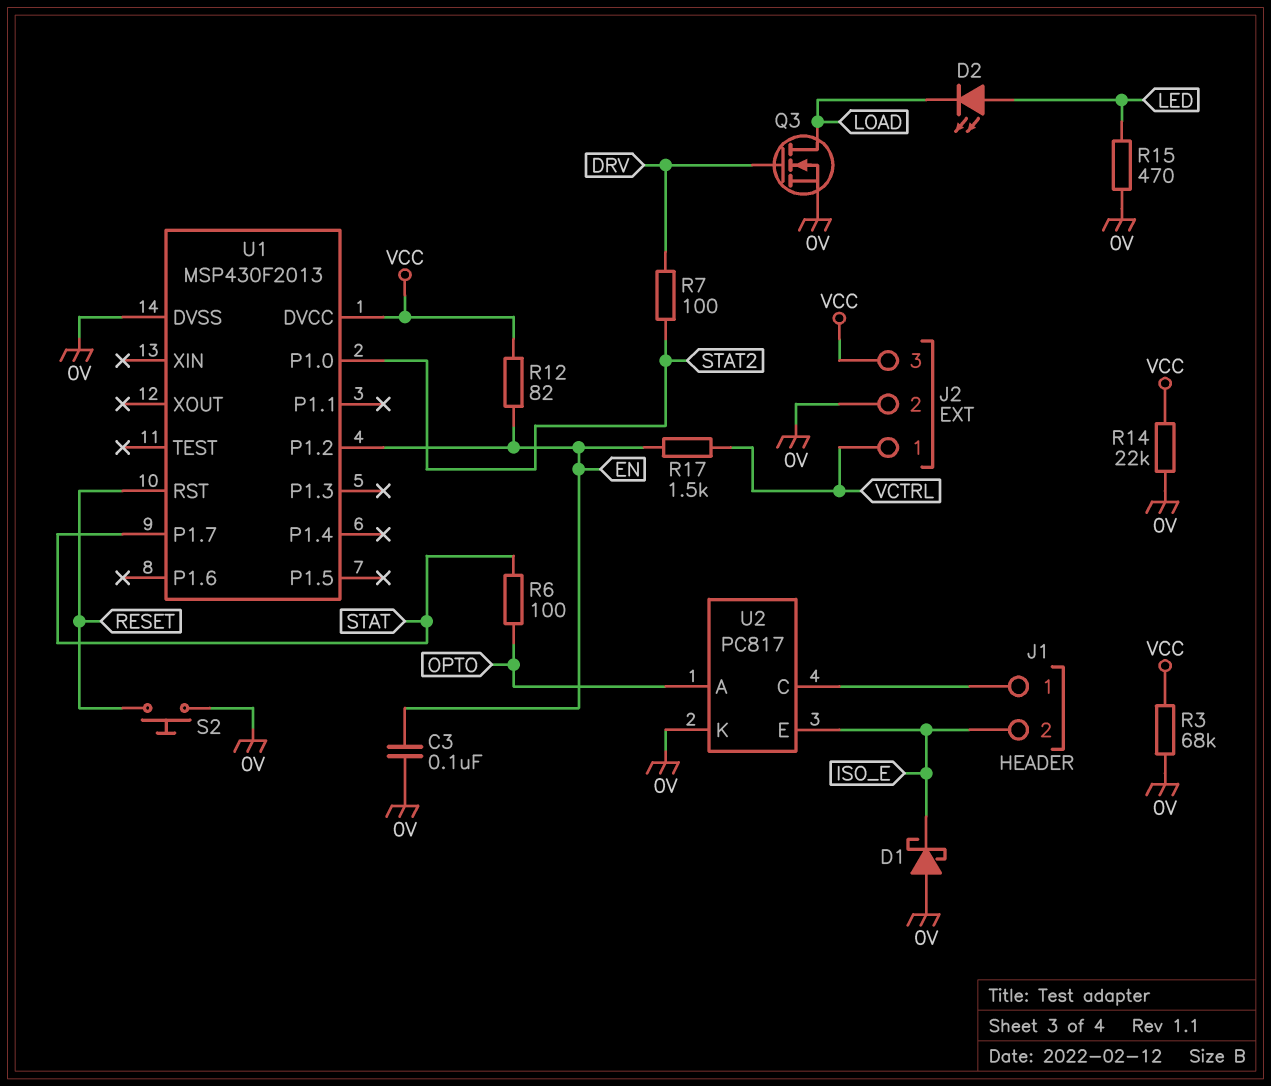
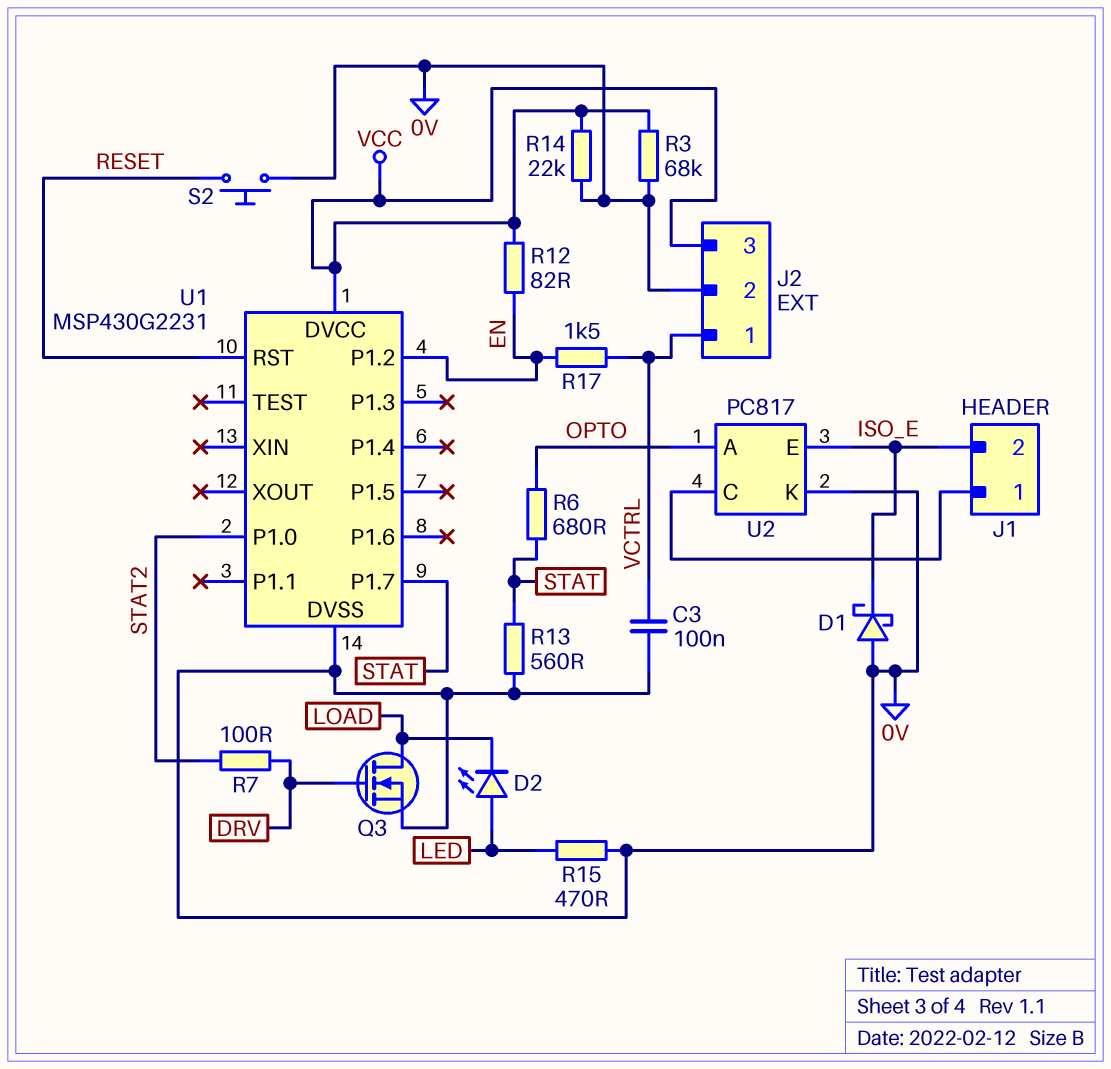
C3: 100nF (0V, EN) -> 100nF (0V, VCTRL)
R6: 100 (OPTO, STAT) -> 680 (OPTO, STAT)
R13: none -> 560 (0V, STAT)
U1: MSP430F2013 -> MSP430G2231

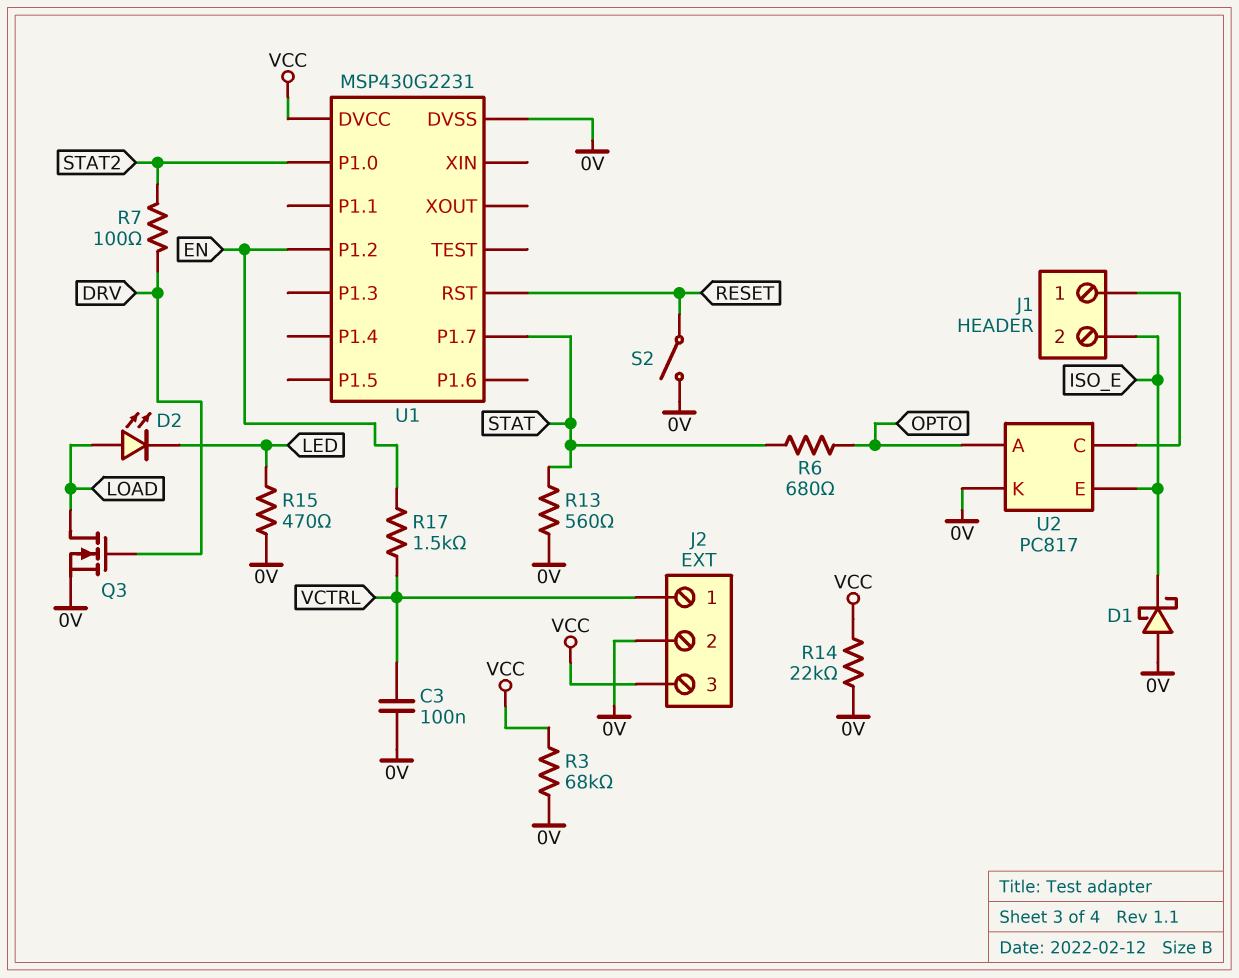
D2: LED (A LED, K LOAD) -> LED (A LOAD, K LED)
R12: 82 (EN, VCC) -> none
S2: button (0V, RESET) -> switch (0V, RESET)

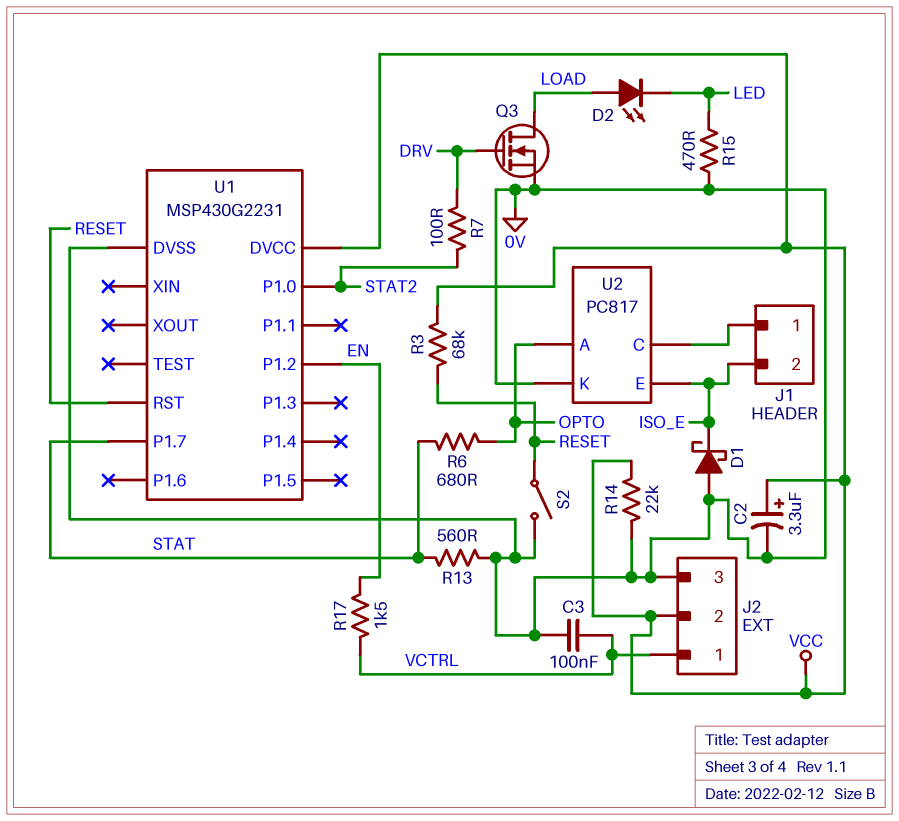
C2: none -> 3.3uF (plus VCC, minus 0V)
J2 pin 2: 0V -> VCC
J2 pin 3: VCC -> 0V
R3: 68k (0V, VCC) -> 68k (RESET, VCC)

